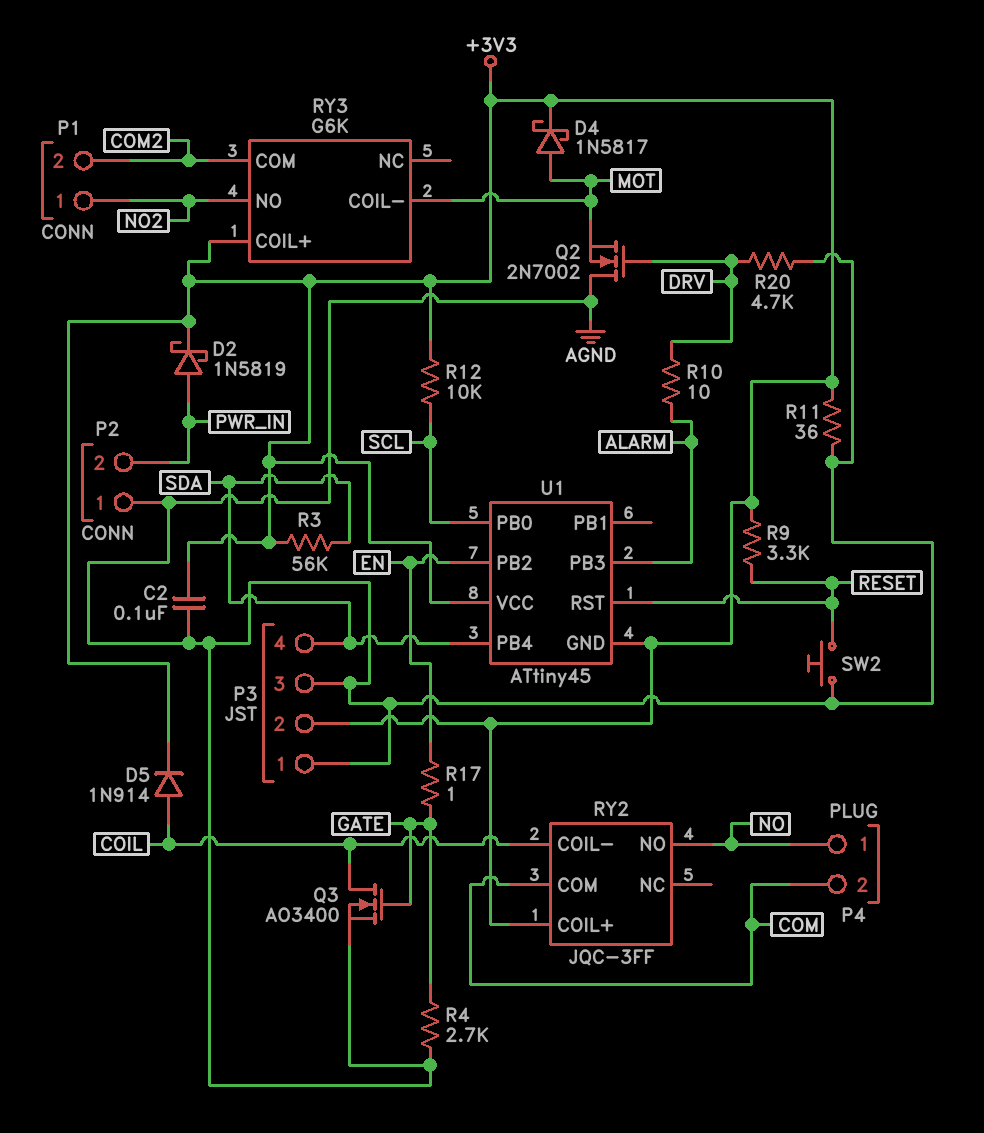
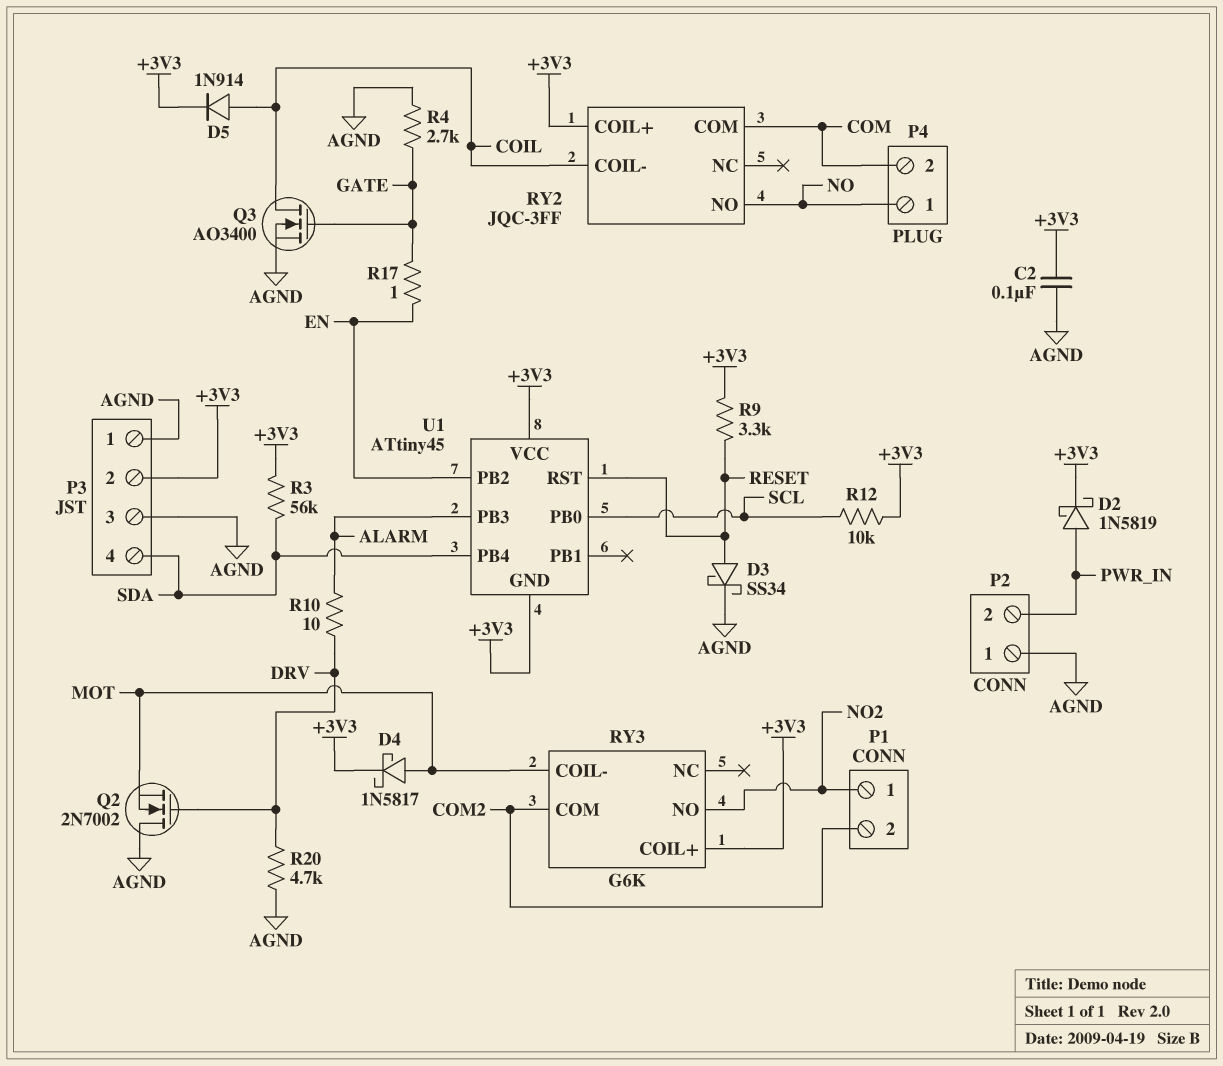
D3: none -> schottky SS34 (A RESET, K AGND)
R11: 36 (+3V3, AGND) -> none
SW2: button (AGND, RESET) -> none

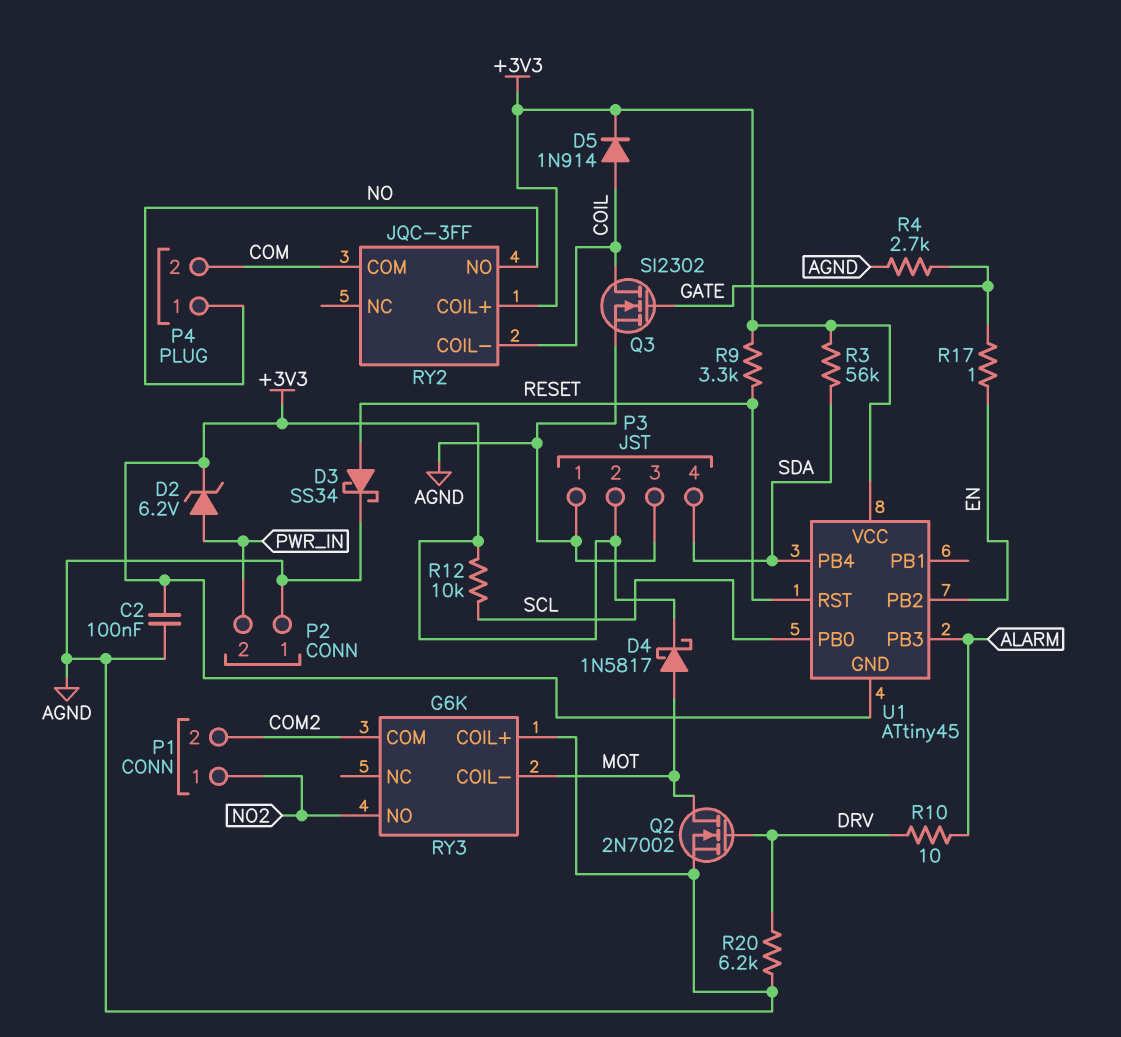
D2: schottky 1N5819 (A PWR_IN, K +3V3) -> zener 6.2V (A PWR_IN, K +3V3)
Q2: NMOS 2N7002 (G DRV, D AGND, S MOT) -> NMOS 2N7002 (G DRV, D MOT, S AGND)
Q3: NMOS AO3400 (G GATE, D COIL, S AGND) -> NMOS SI2302 (G GATE, D COIL, S AGND)
R20: 4.7k (AGND, DRV) -> 6.2k (AGND, DRV)
RY3 pin COIL+: +3V3 -> AGND

